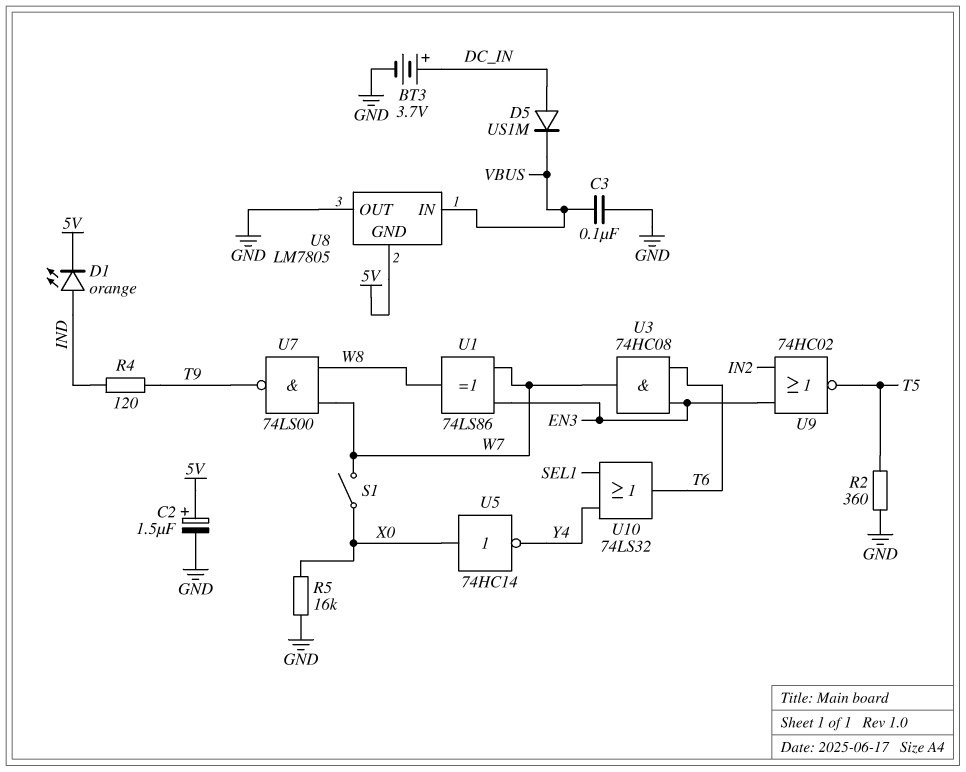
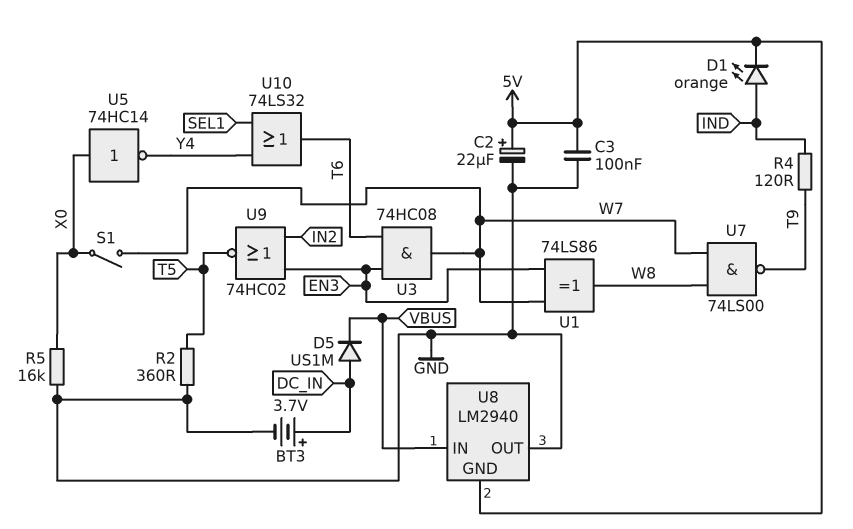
C2: 1.5uF (plus 5V, minus GND) -> 22uF (plus 5V, minus GND)
C3: 100nF (GND, VBUS) -> 100nF (5V, GND)
U8: LM7805 -> LM2940

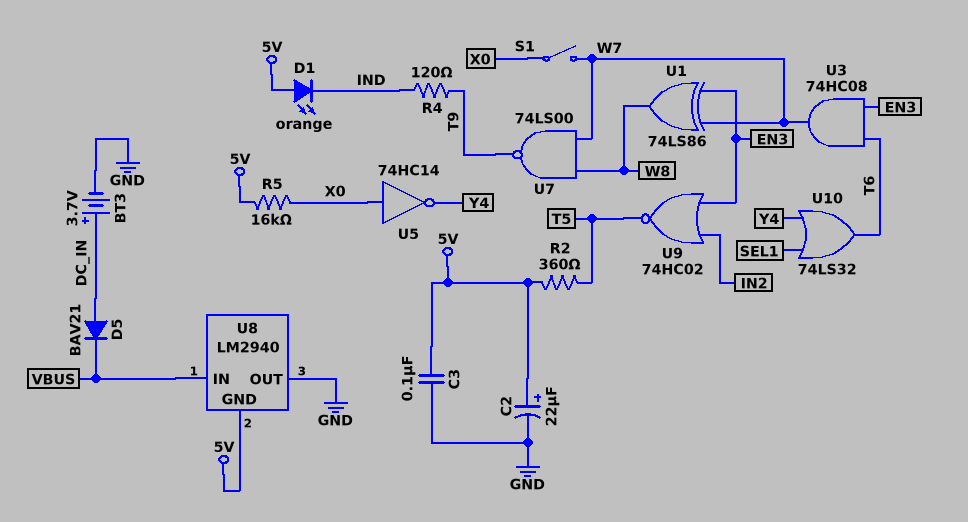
D1: LED orange (A IND, K 5V) -> LED orange (A 5V, K IND)
D5: diode US1M (A DC_IN, K VBUS) -> diode BAV21 (A DC_IN, K VBUS)
R2: 360 (GND, T5) -> 360 (5V, T5)
R5: 16k (GND, X0) -> 16k (5V, X0)

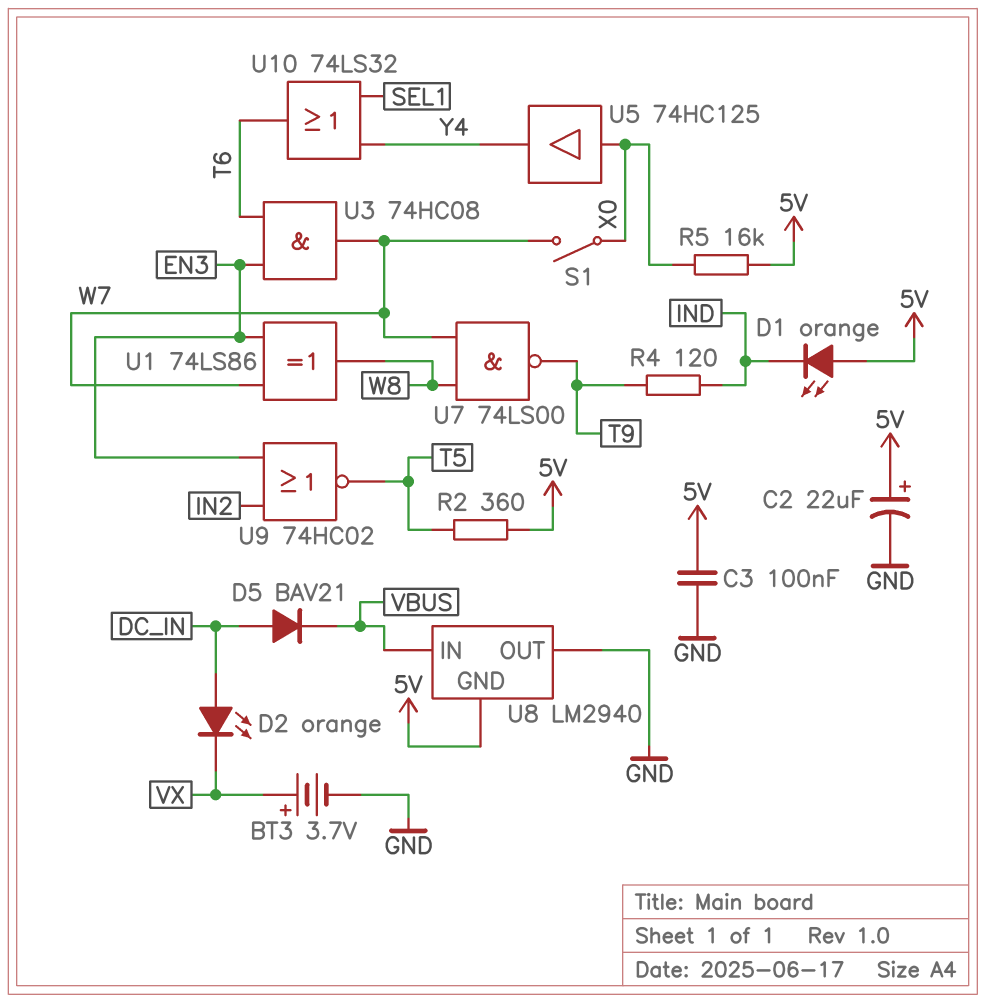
BT3: 3.7V (plus DC_IN, minus GND) -> 3.7V (plus VX, minus GND)
D2: none -> LED orange (A DC_IN, K VX)
U5: NOT 74HC14 (in X0, out Y4) -> buffer 74HC125 (in X0, out Y4)

